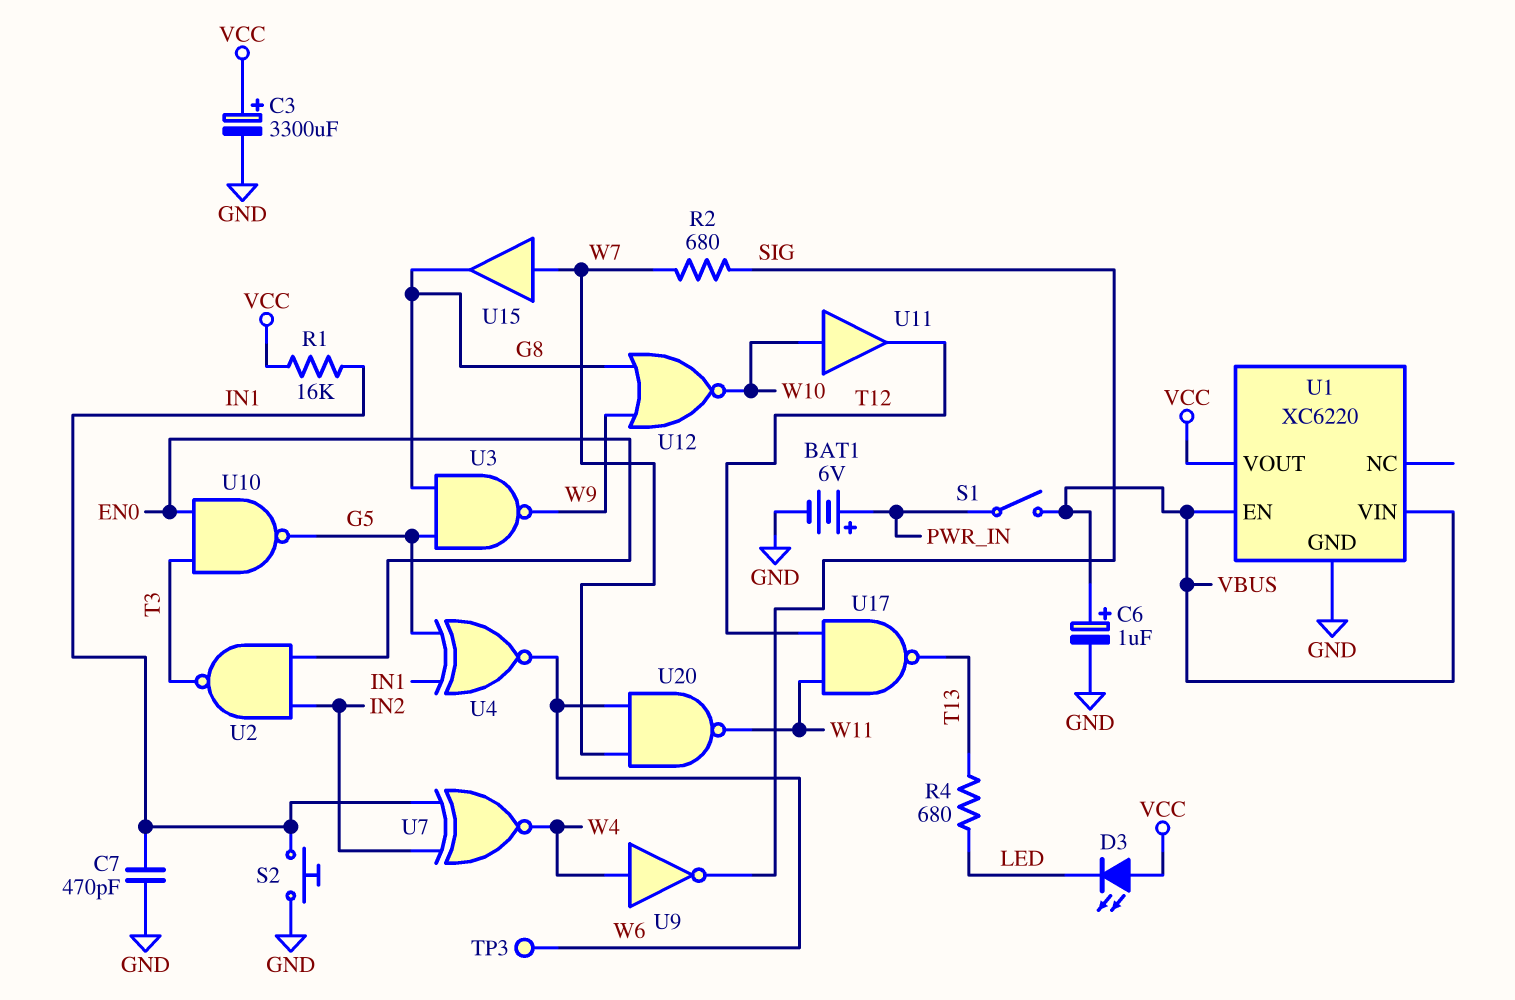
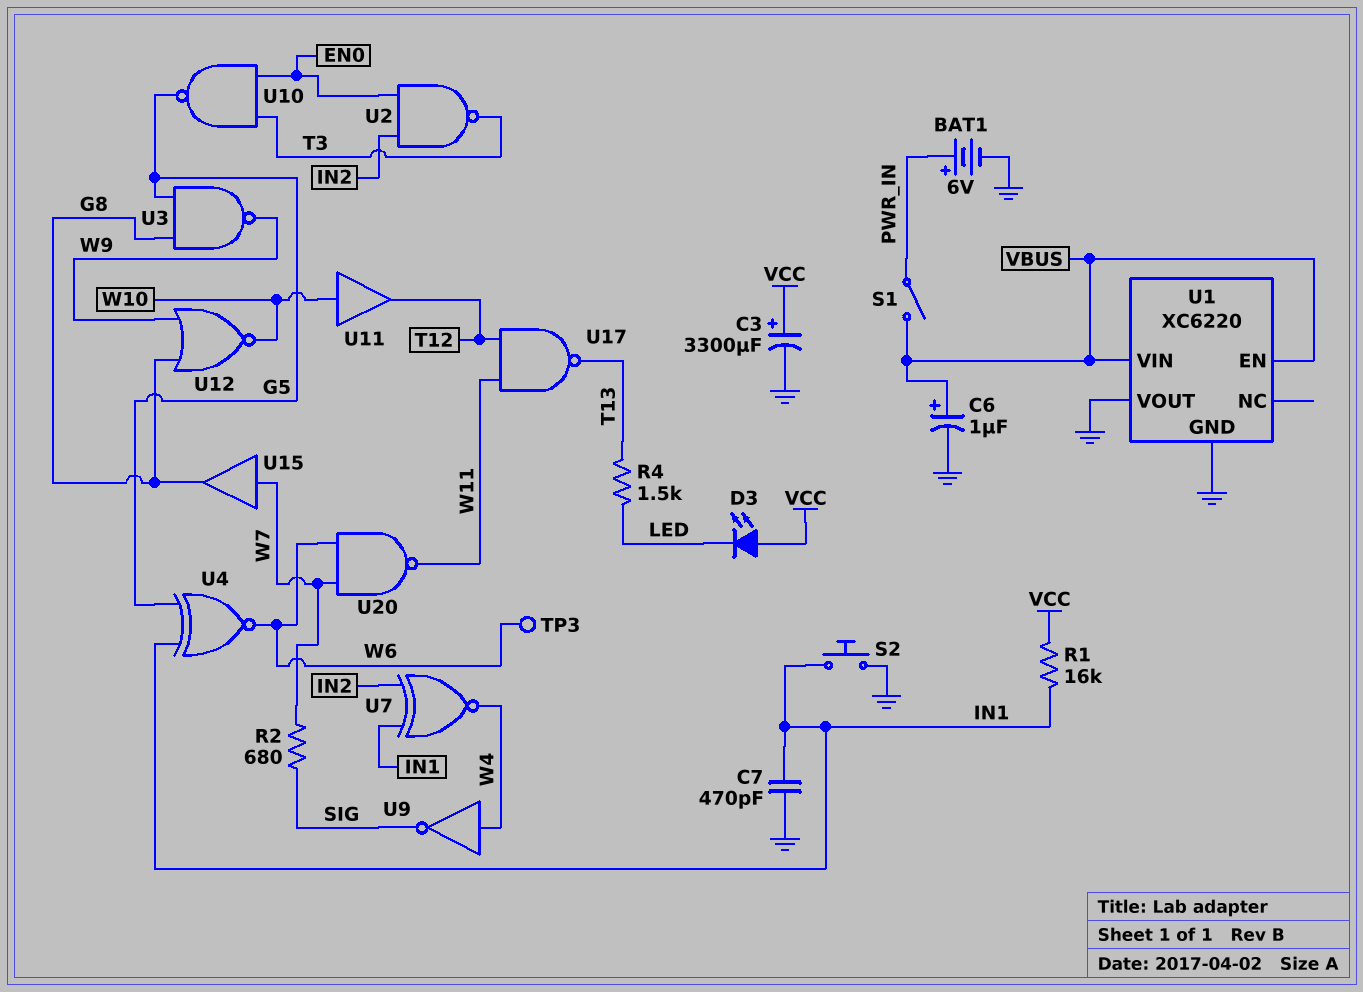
R4: 680 (LED, T13) -> 1.5k (LED, T13)
U1 pin VOUT: VCC -> GND

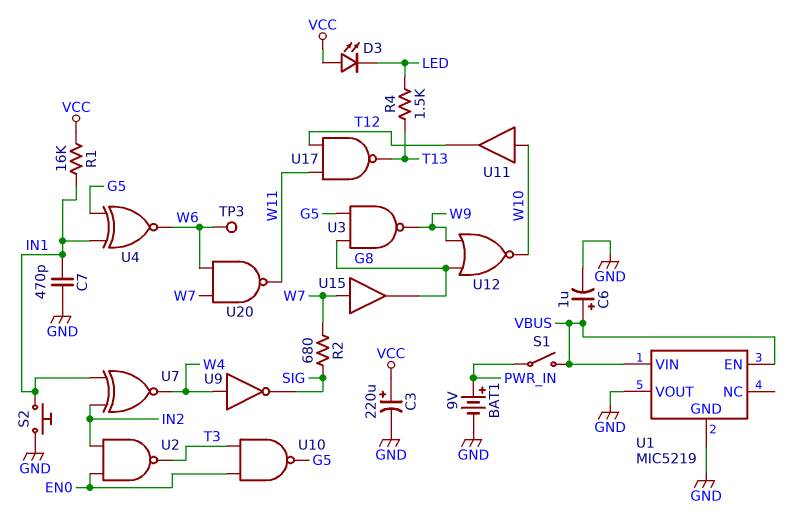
BAT1: 6V (plus PWR_IN, minus GND) -> 9V (plus PWR_IN, minus GND)
C3: 3300uF (plus VCC, minus GND) -> 220uF (plus VCC, minus GND)
U1: XC6220 -> MIC5219

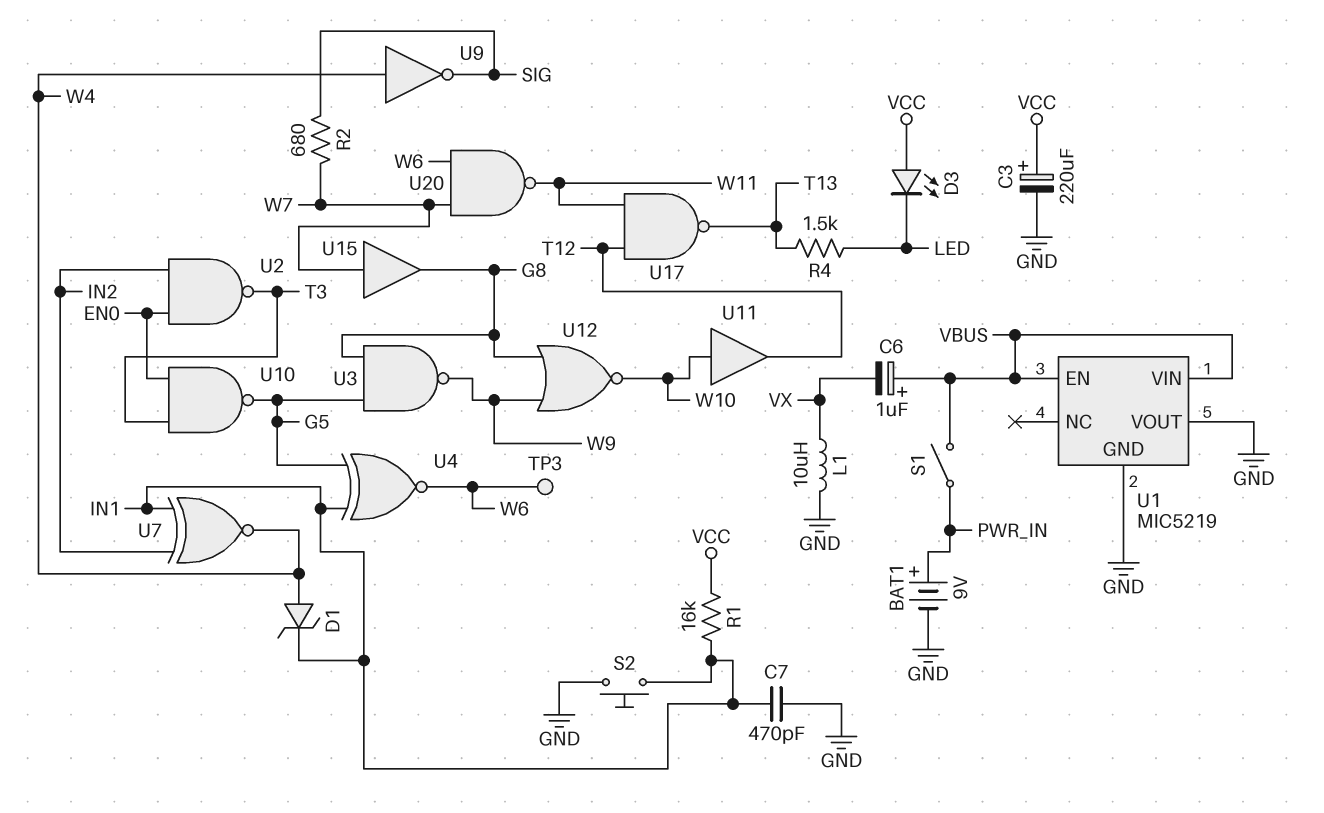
C6: 1uF (plus VBUS, minus GND) -> 1uF (plus VBUS, minus VX)
D1: none -> zener (A W4, K IN1)
L1: none -> 10uH (GND, VX)

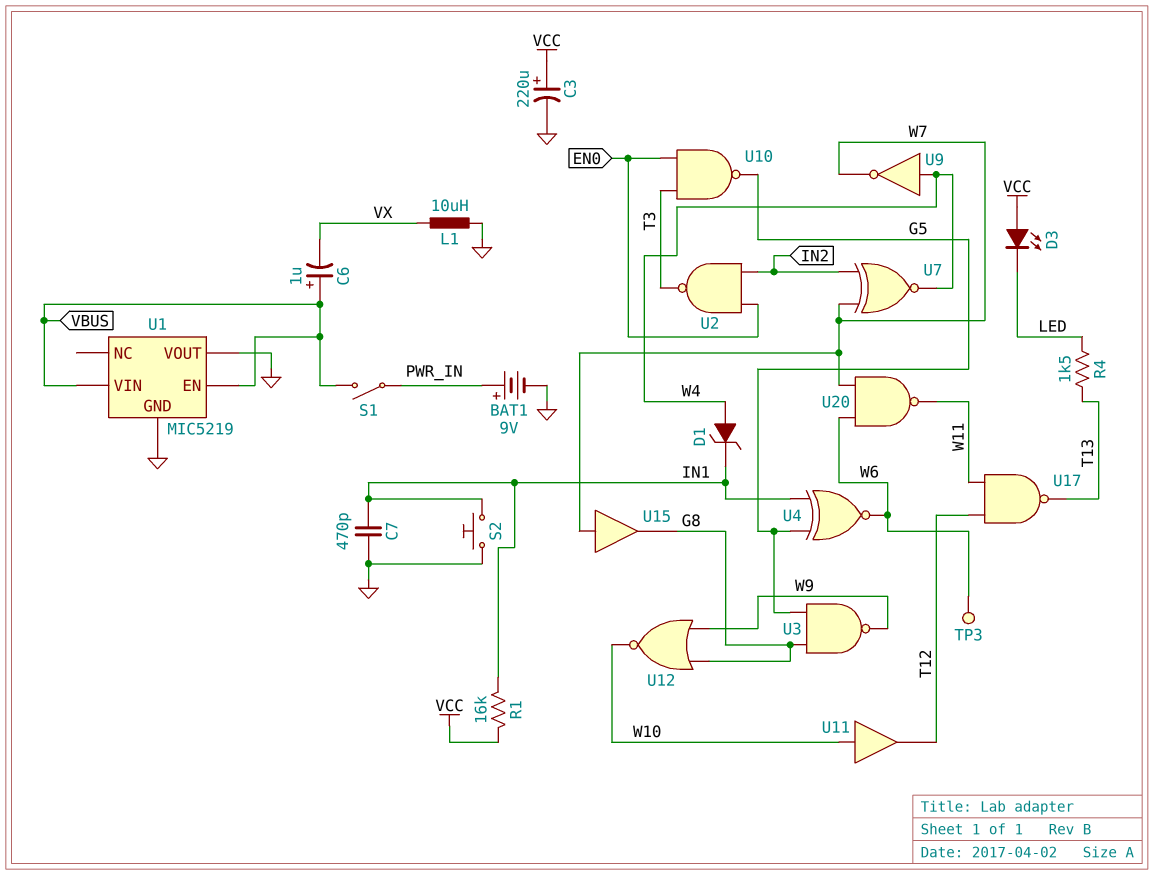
R2: 680 (SIG, W7) -> none
U7: XNOR (in IN1, in IN2, out W4) -> XNOR (in IN2, in W7, out W4)
U9: NOT (in W4, out SIG) -> NOT (in W4, out W7)

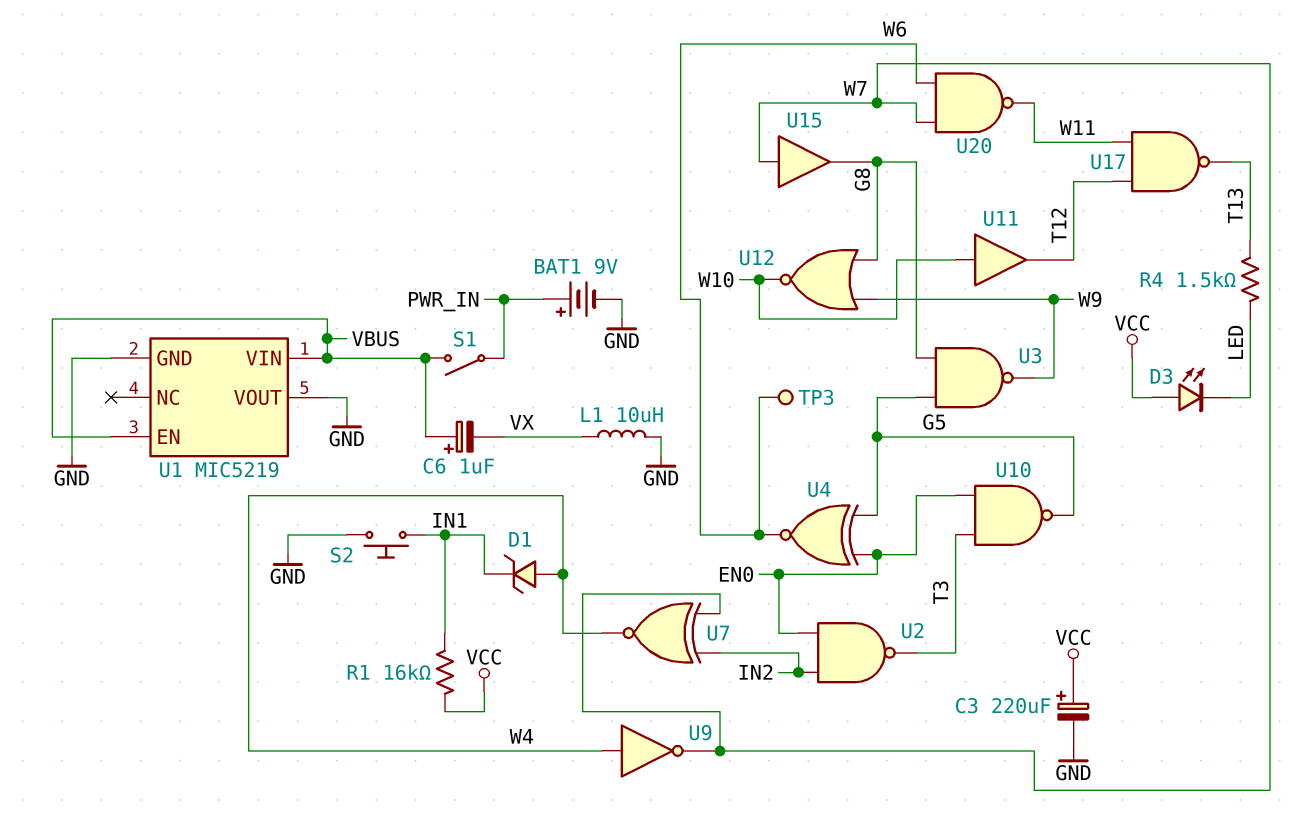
C7: 470pF (GND, IN1) -> none
U4: XNOR (in G5, in IN1, out W6) -> XNOR (in EN0, in G5, out W6)

